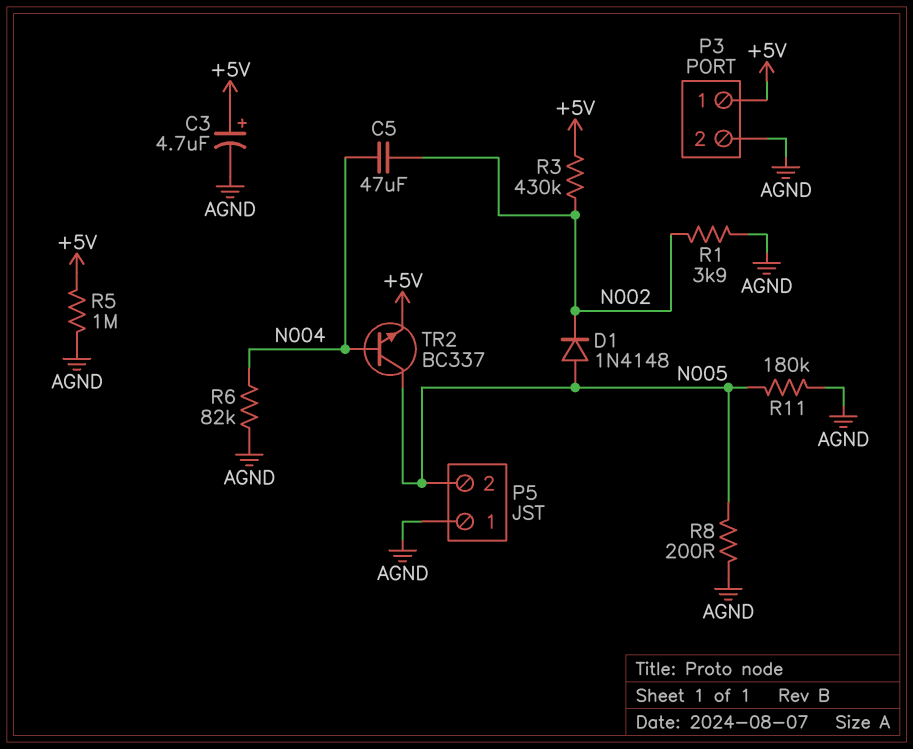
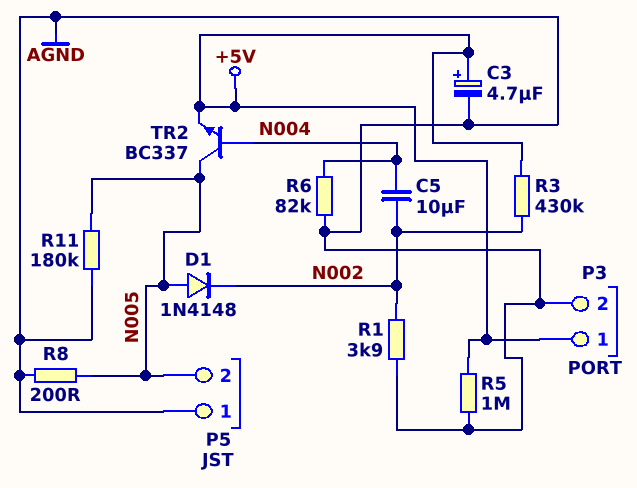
C5: 47uF (N002, N004) -> 10uF (N002, N004)

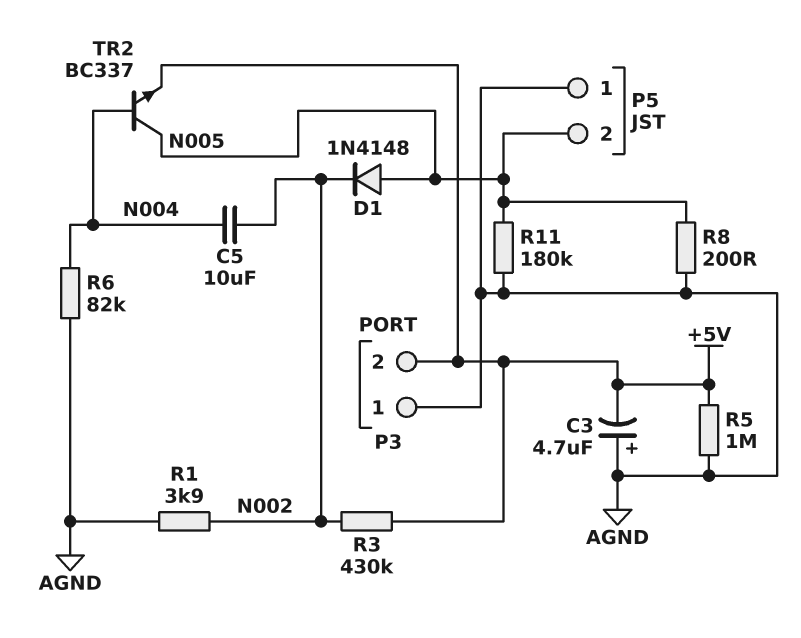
C3: 4.7uF (plus +5V, minus AGND) -> 4.7uF (plus AGND, minus +5V)
P3 pin 1: +5V -> AGND
P3 pin 2: AGND -> +5V

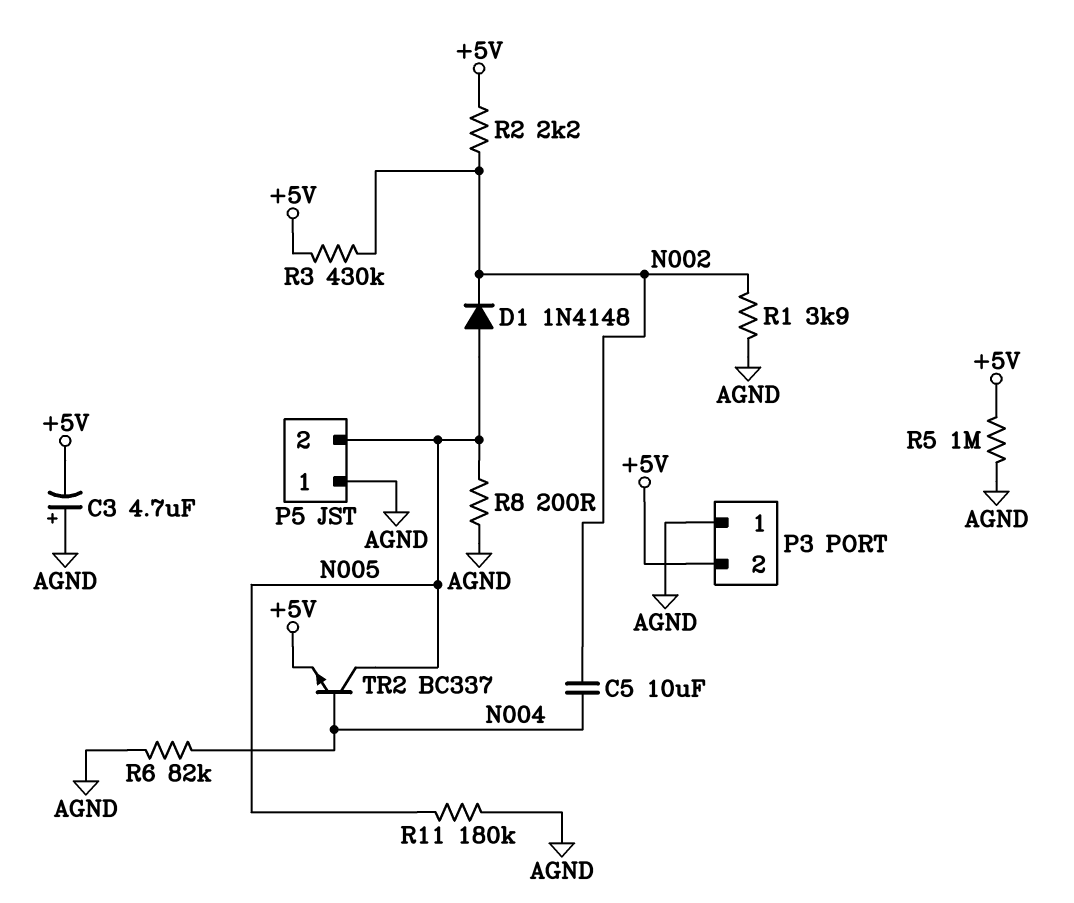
R2: none -> 2.2k (+5V, N002)

